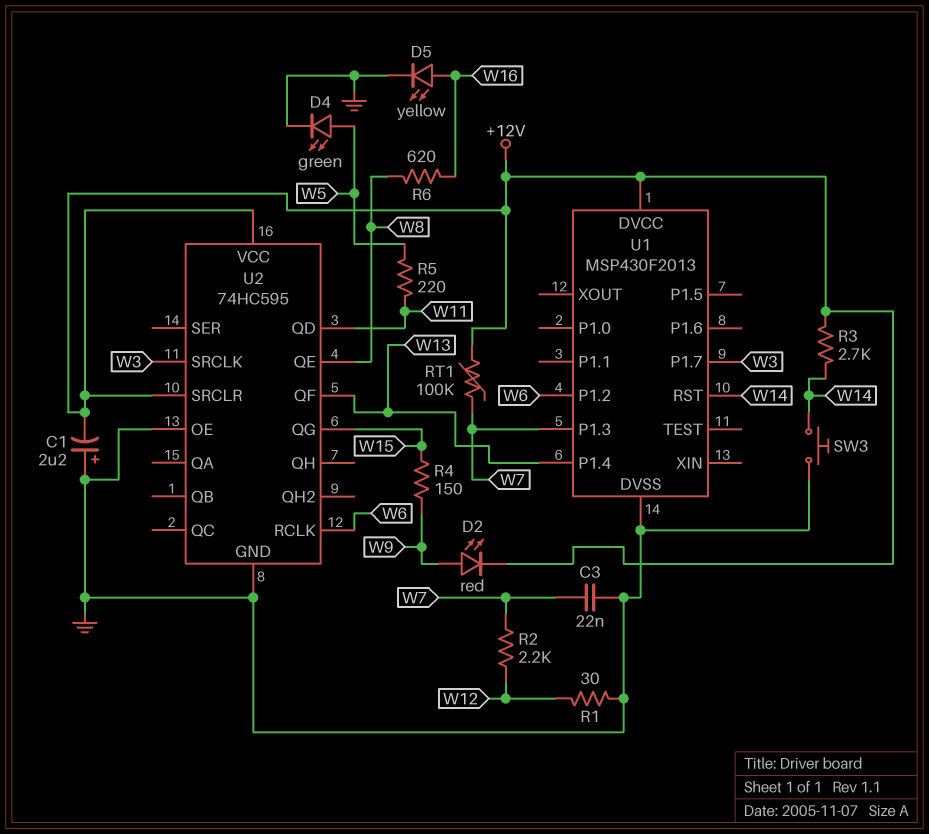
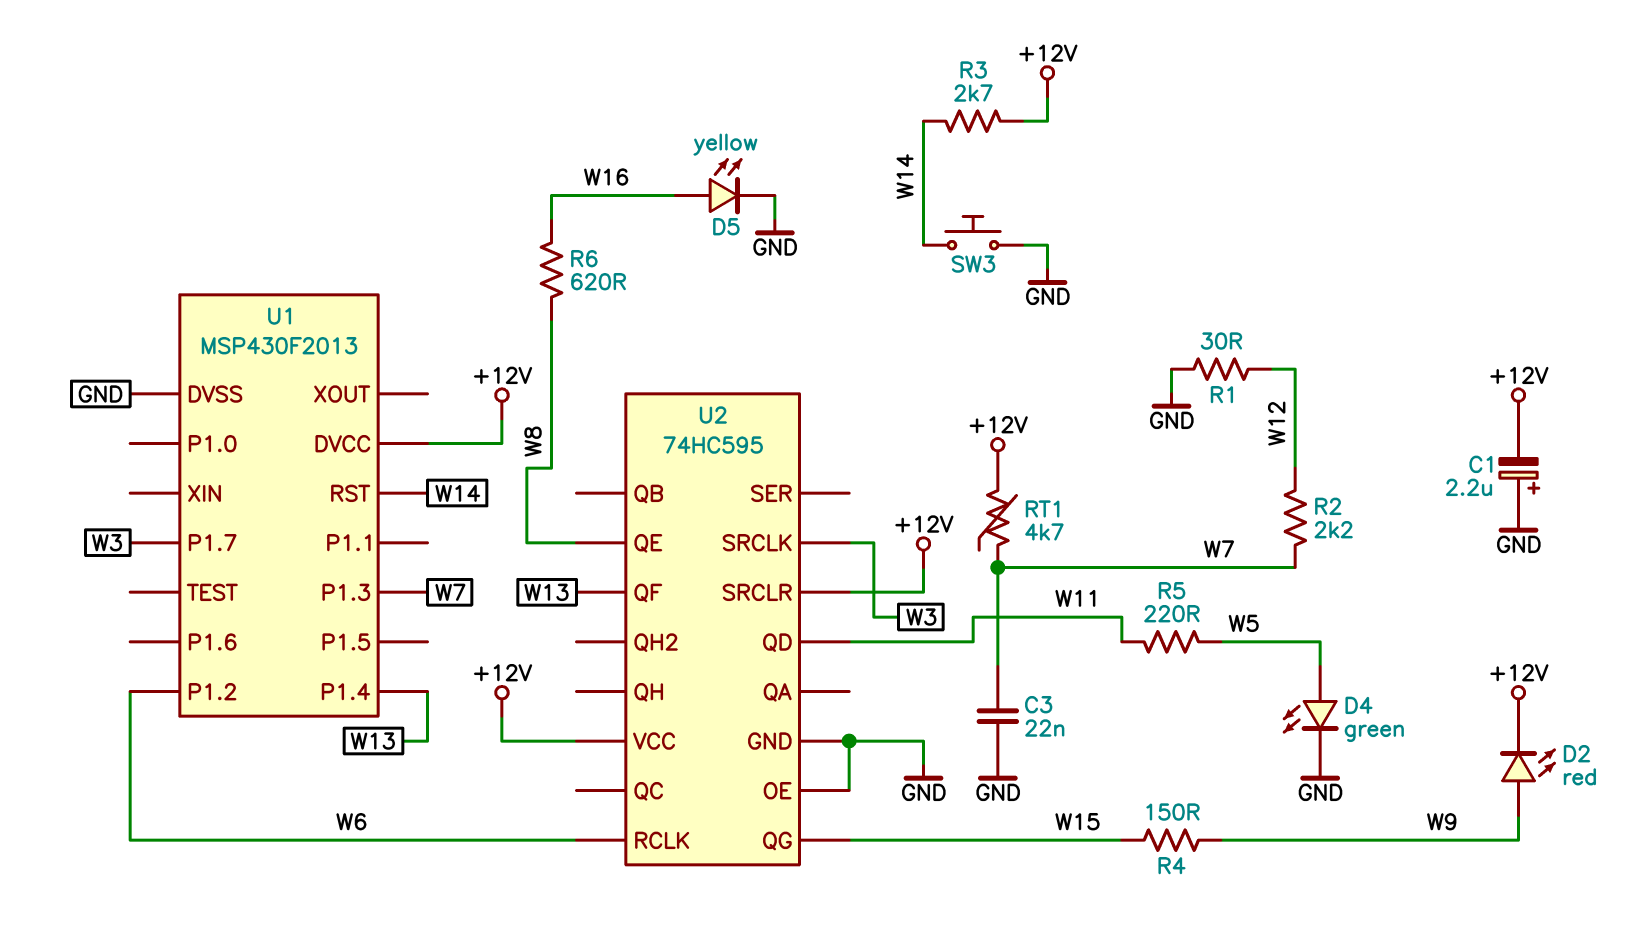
RT1: 100k (+12V, W7) -> 4.7k (+12V, W7)

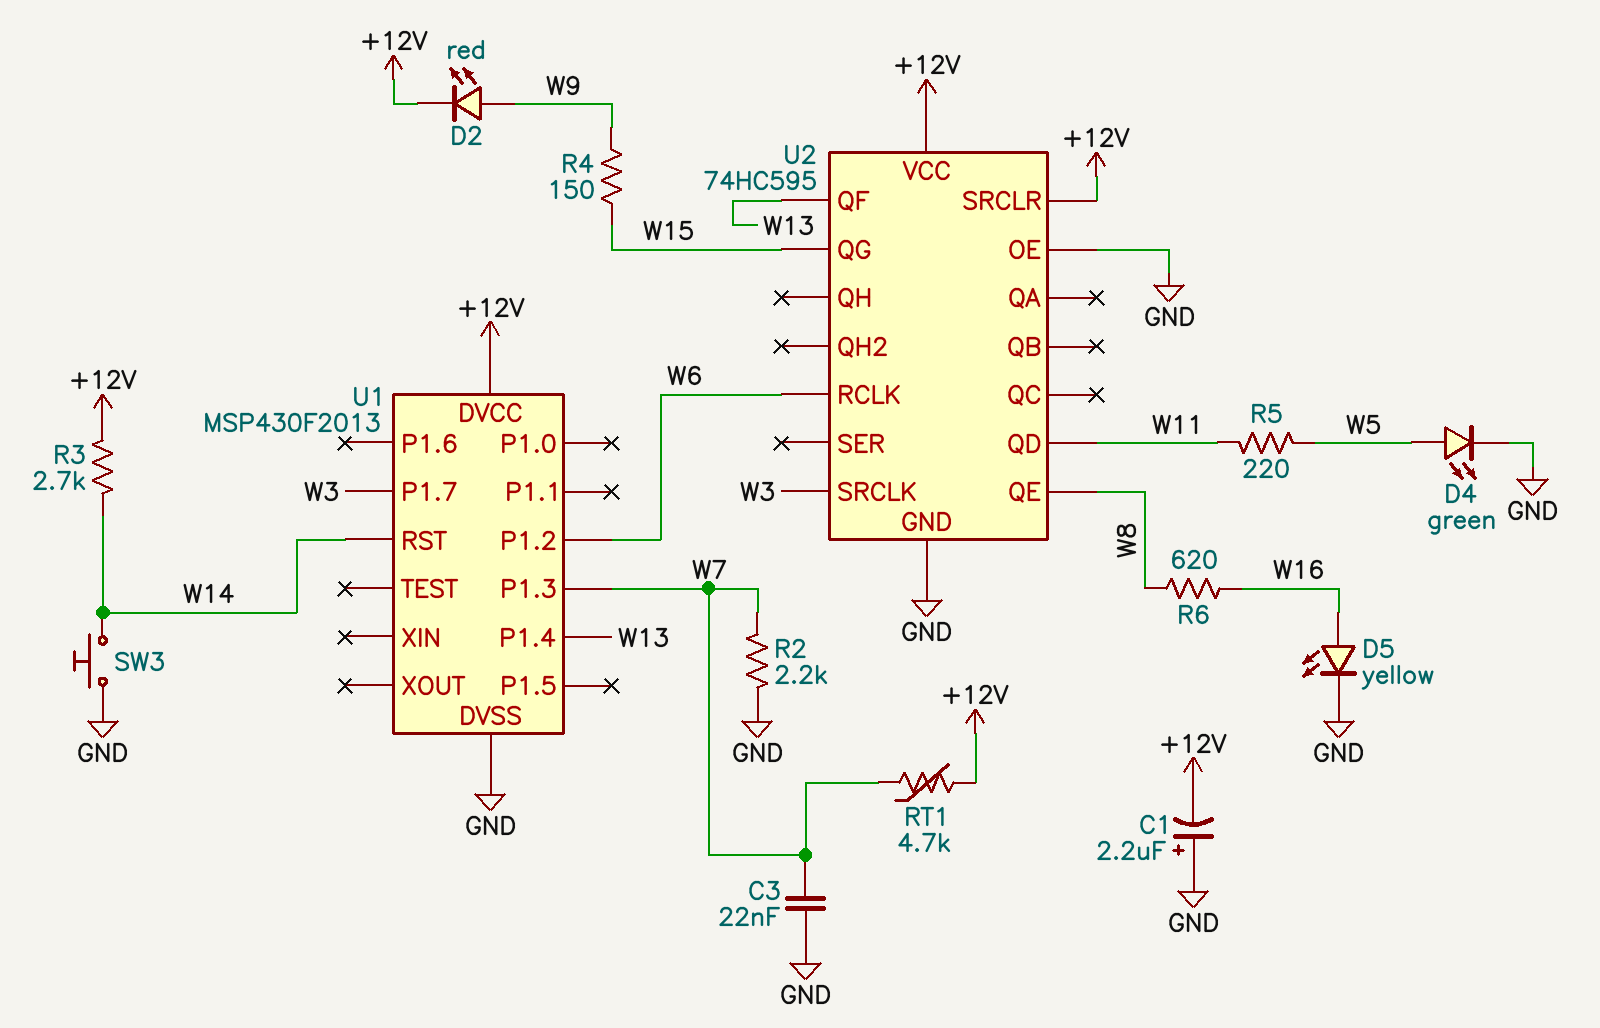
R1: 30 (GND, W12) -> none
R2: 2.2k (W7, W12) -> 2.2k (GND, W7)

